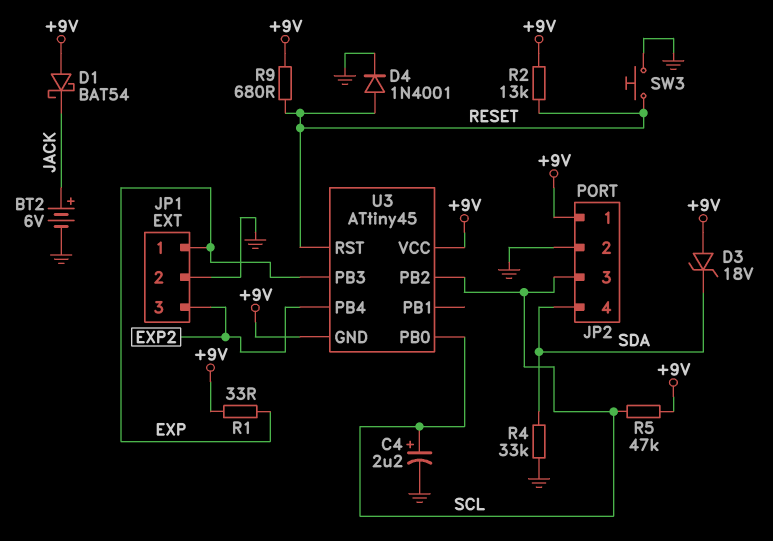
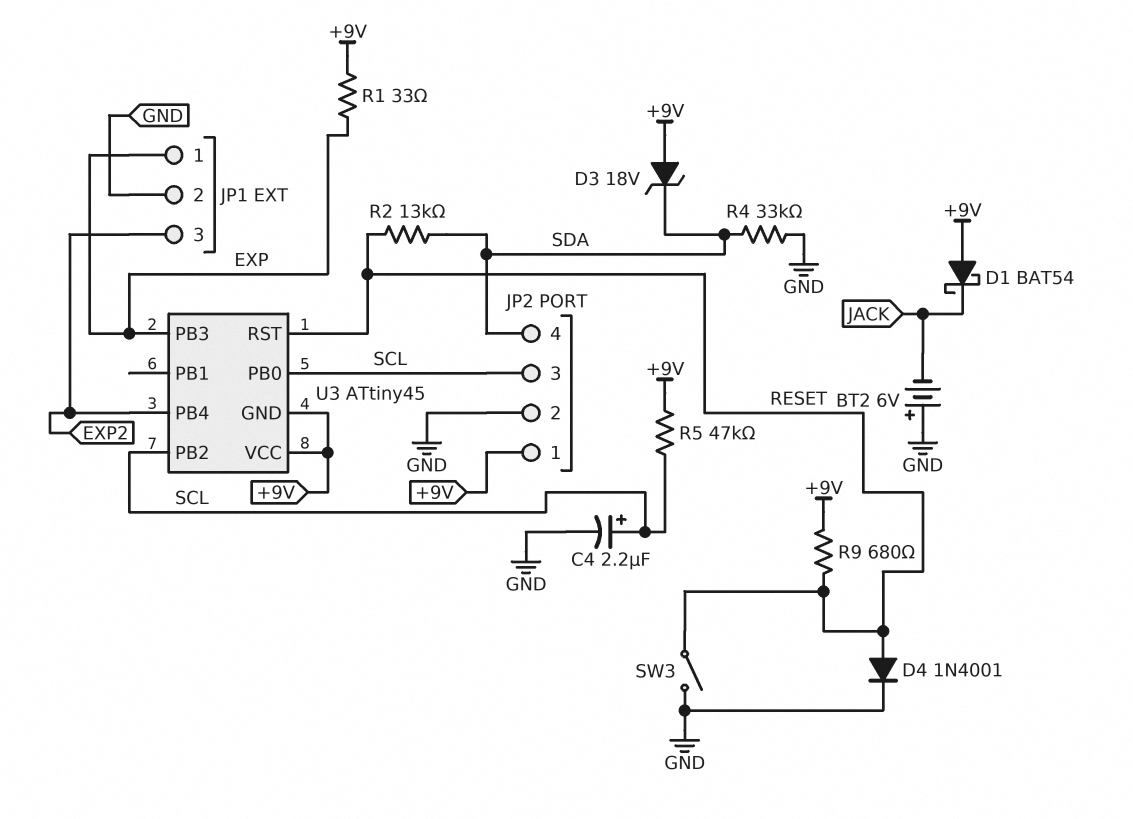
BT2: 6V (plus JACK, minus GND) -> 6V (plus GND, minus JACK)
R2: 13k (+9V, RESET) -> 13k (RESET, SDA)
SW3: button (GND, RESET) -> switch (GND, RESET)

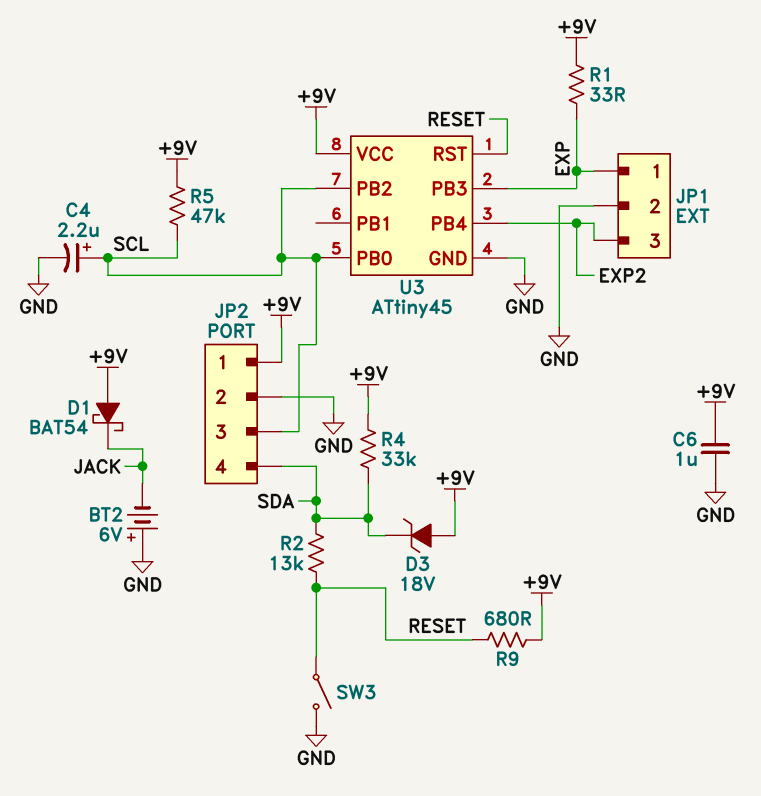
C6: none -> 1uF (+9V, GND)
D4: diode 1N4001 (A RESET, K GND) -> none
R4: 33k (GND, SDA) -> 33k (+9V, SDA)
U3 pin GND: +9V -> GND

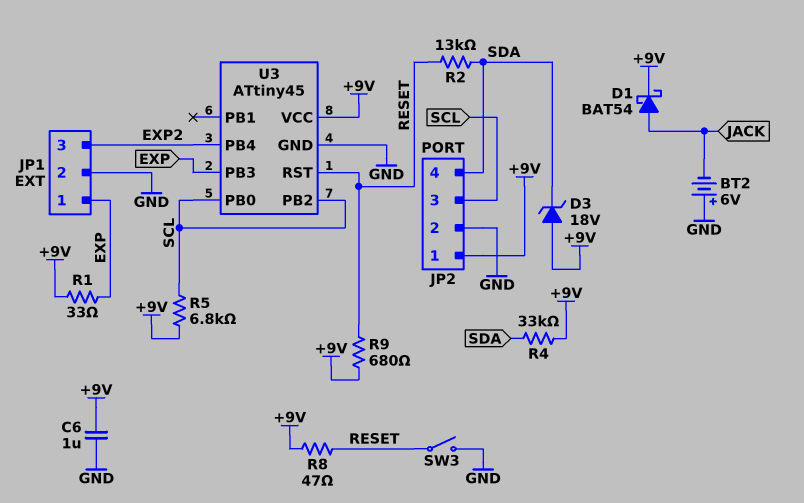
C4: 2.2uF (plus SCL, minus GND) -> none
D1: schottky BAT54 (A +9V, K JACK) -> schottky BAT54 (A JACK, K +9V)
R5: 47k (+9V, SCL) -> 6.8k (+9V, SCL)
R8: none -> 47 (+9V, RESET)

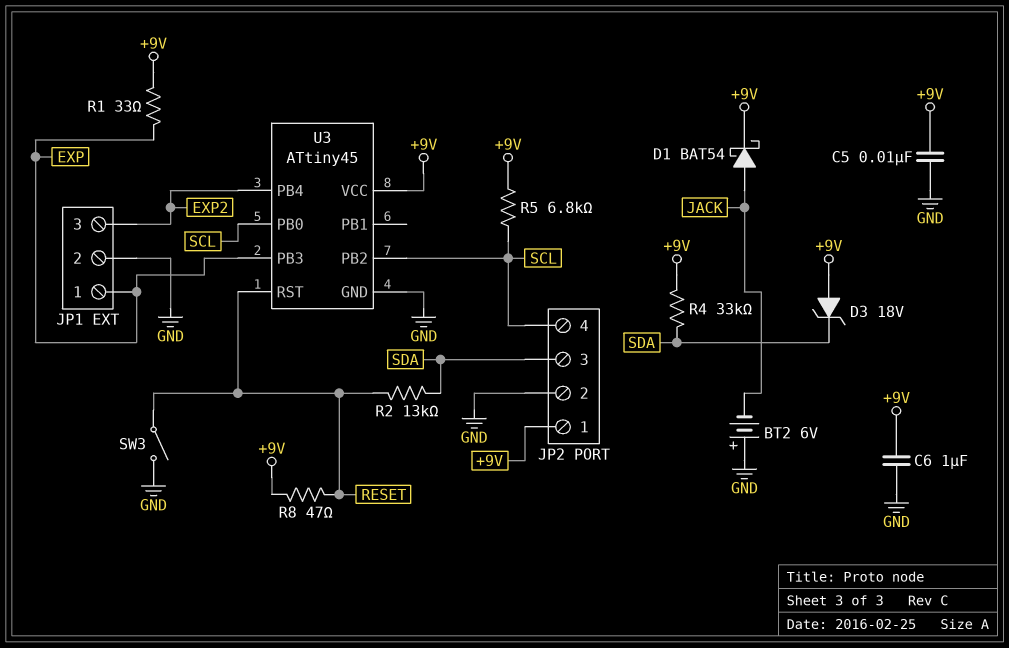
C5: none -> 10nF (+9V, GND)
JP2 pin 3: SCL -> SDA
JP2 pin 4: SDA -> SCL
R9: 680 (+9V, RESET) -> none

